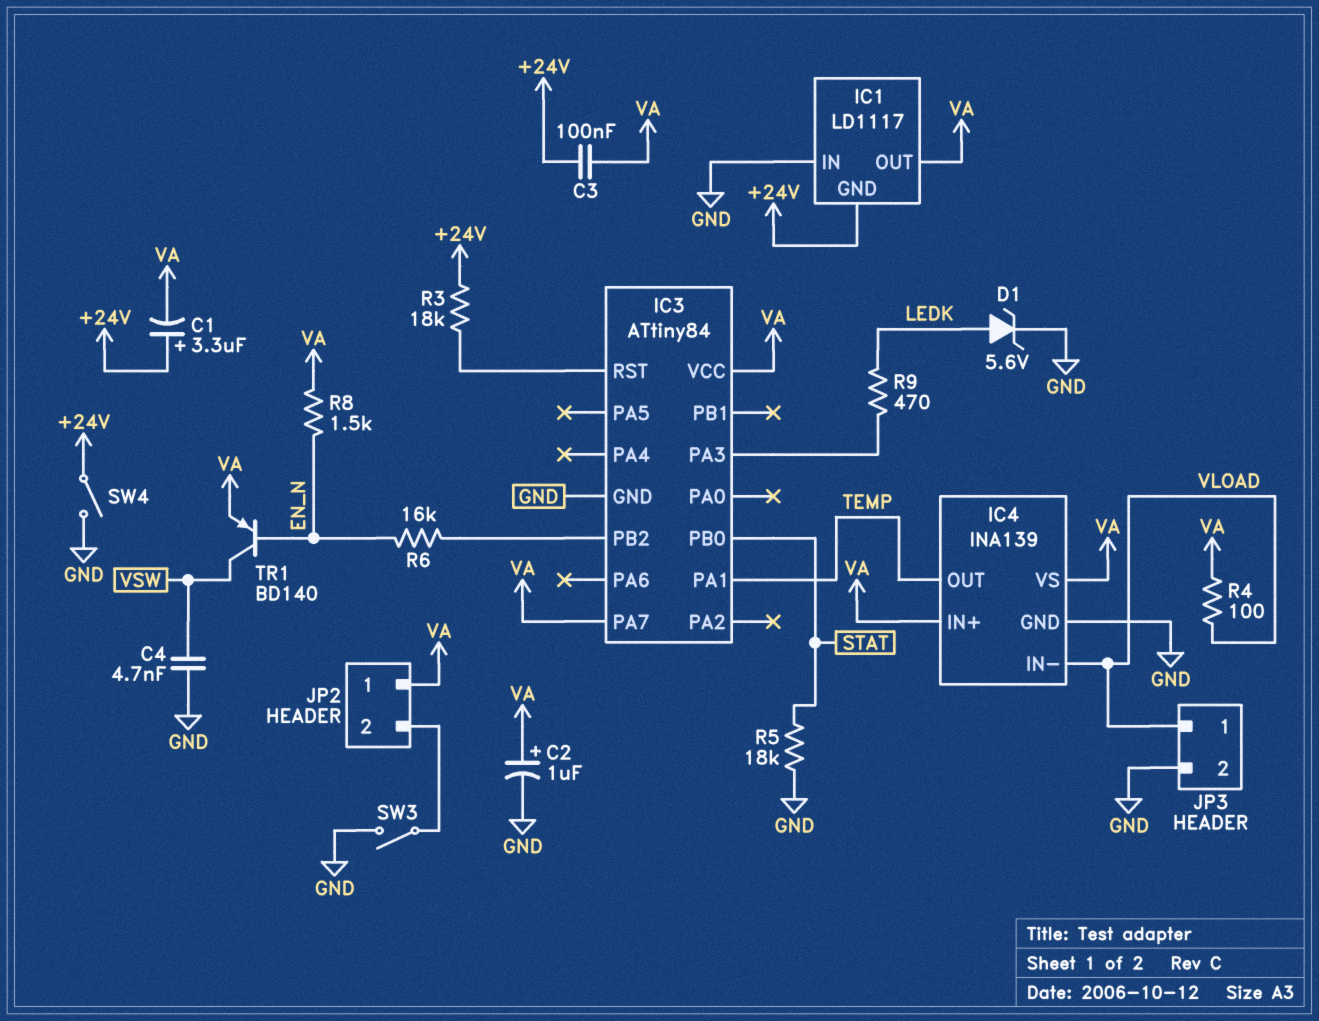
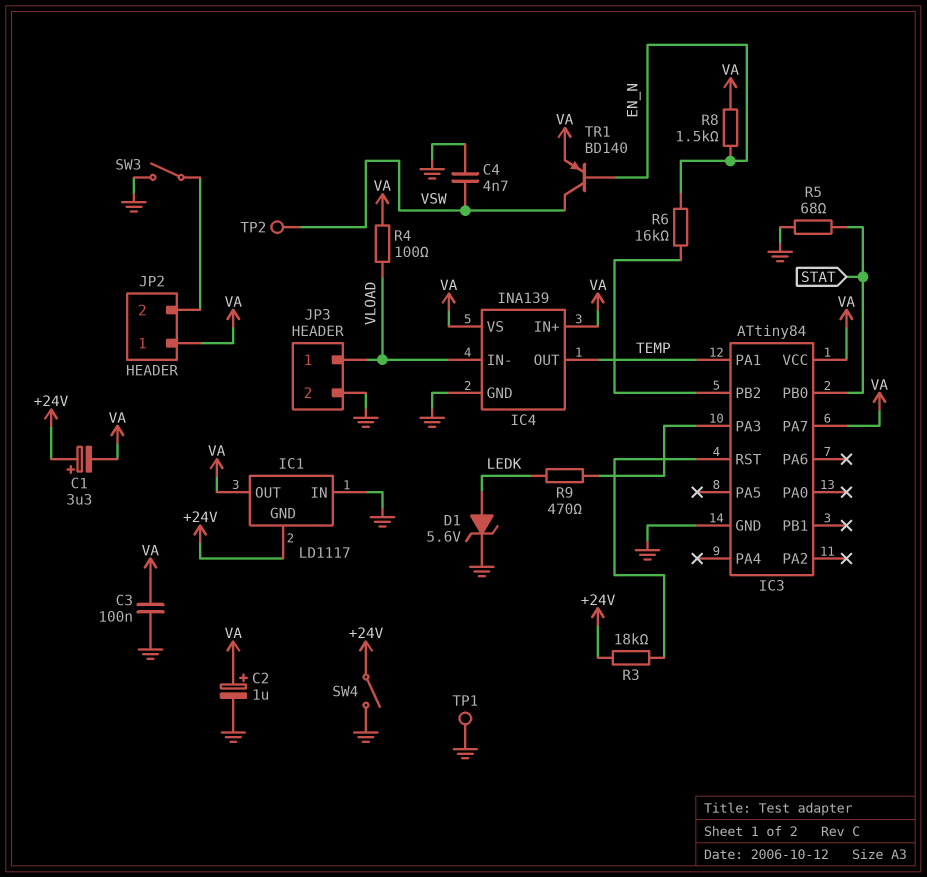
C3: 100nF (+24V, VA) -> 100nF (GND, VA)
R5: 18k (GND, STAT) -> 68 (GND, STAT)
TP1: none -> test point (GND)
TP2: none -> test point (VSW)

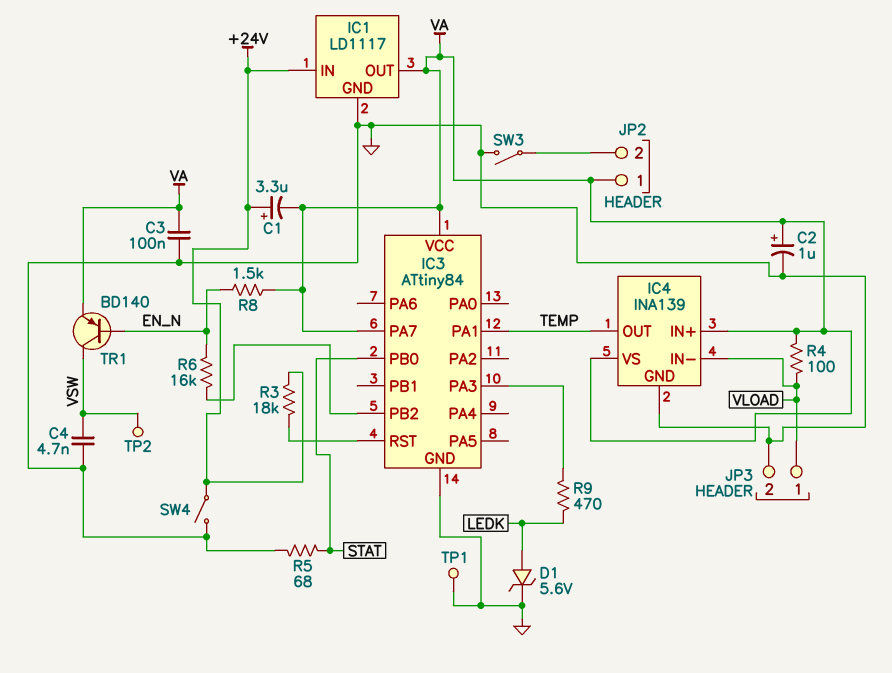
IC1 pin GND: +24V -> GND
IC1 pin IN: GND -> +24V

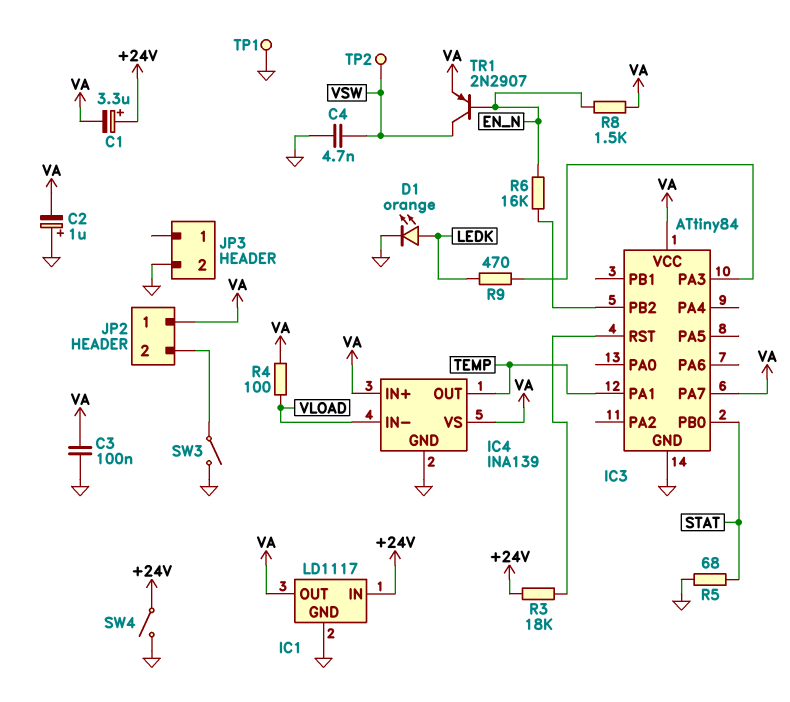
C2: 1uF (plus VA, minus GND) -> 1uF (plus GND, minus VA)
D1: zener 5.6V (A LEDK, K GND) -> LED orange (A LEDK, K GND)
JP3 pin 1: VLOAD -> none
TR1: PNP BD140 (B EN_N, C VSW, E VA) -> PNP 2N2907 (B EN_N, C VSW, E VA)

